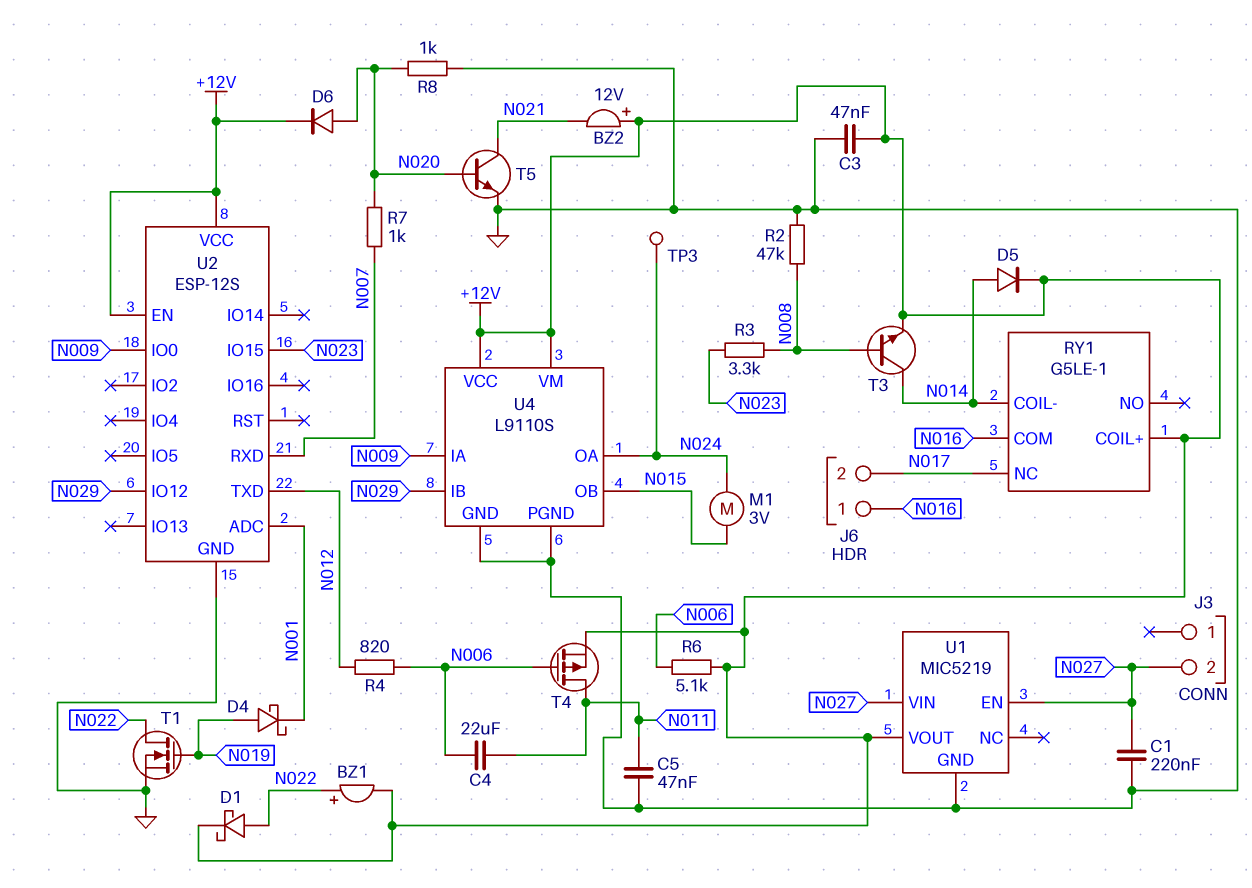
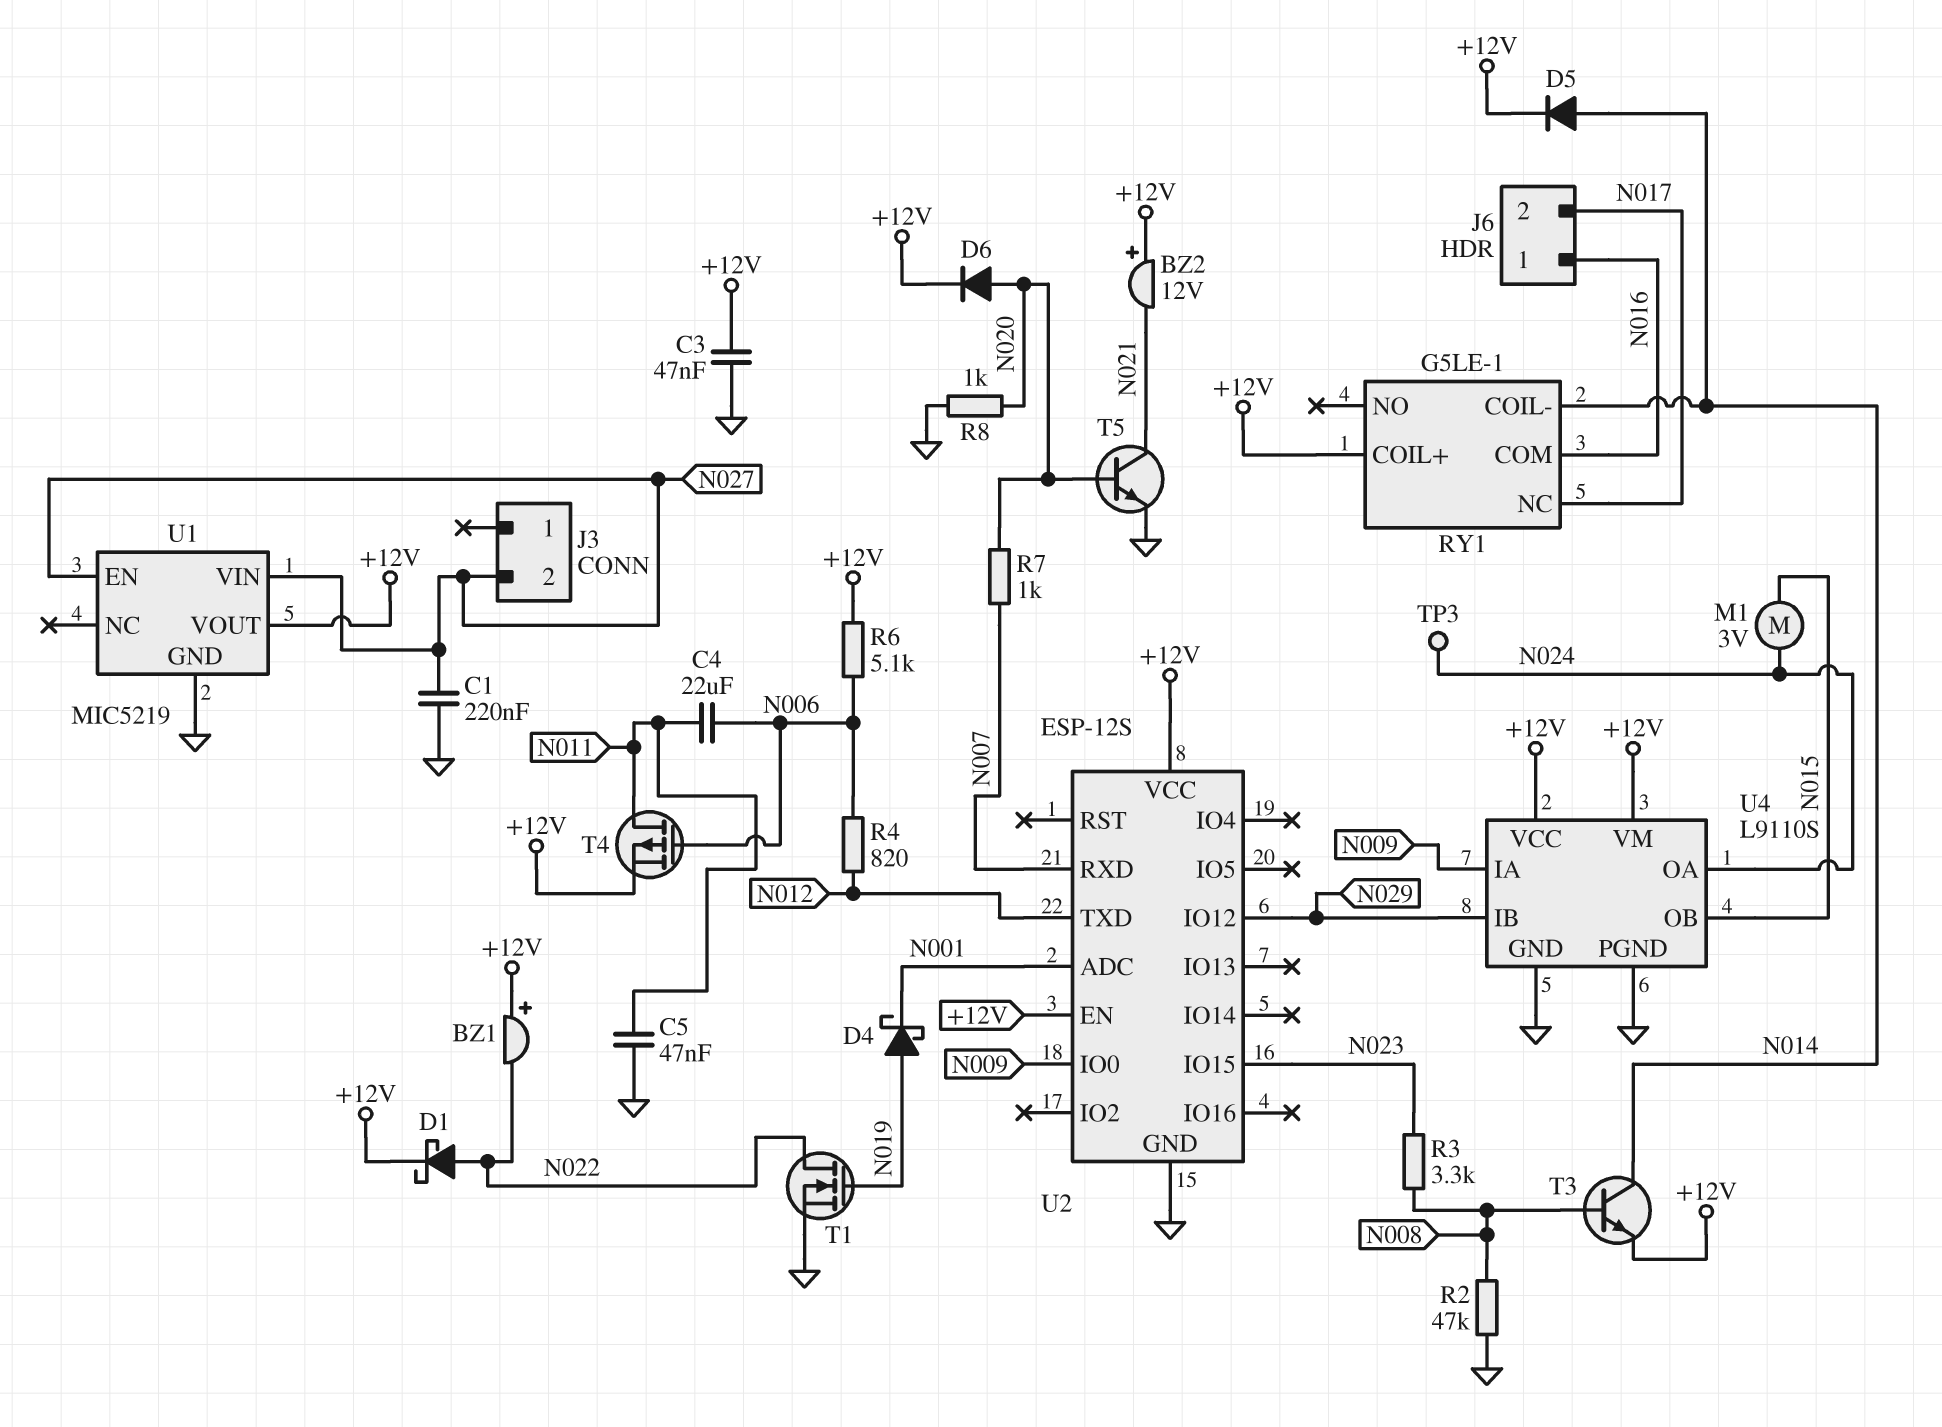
BZ1: buzzer (plus N022, minus +12V) -> buzzer (plus +12V, minus N022)

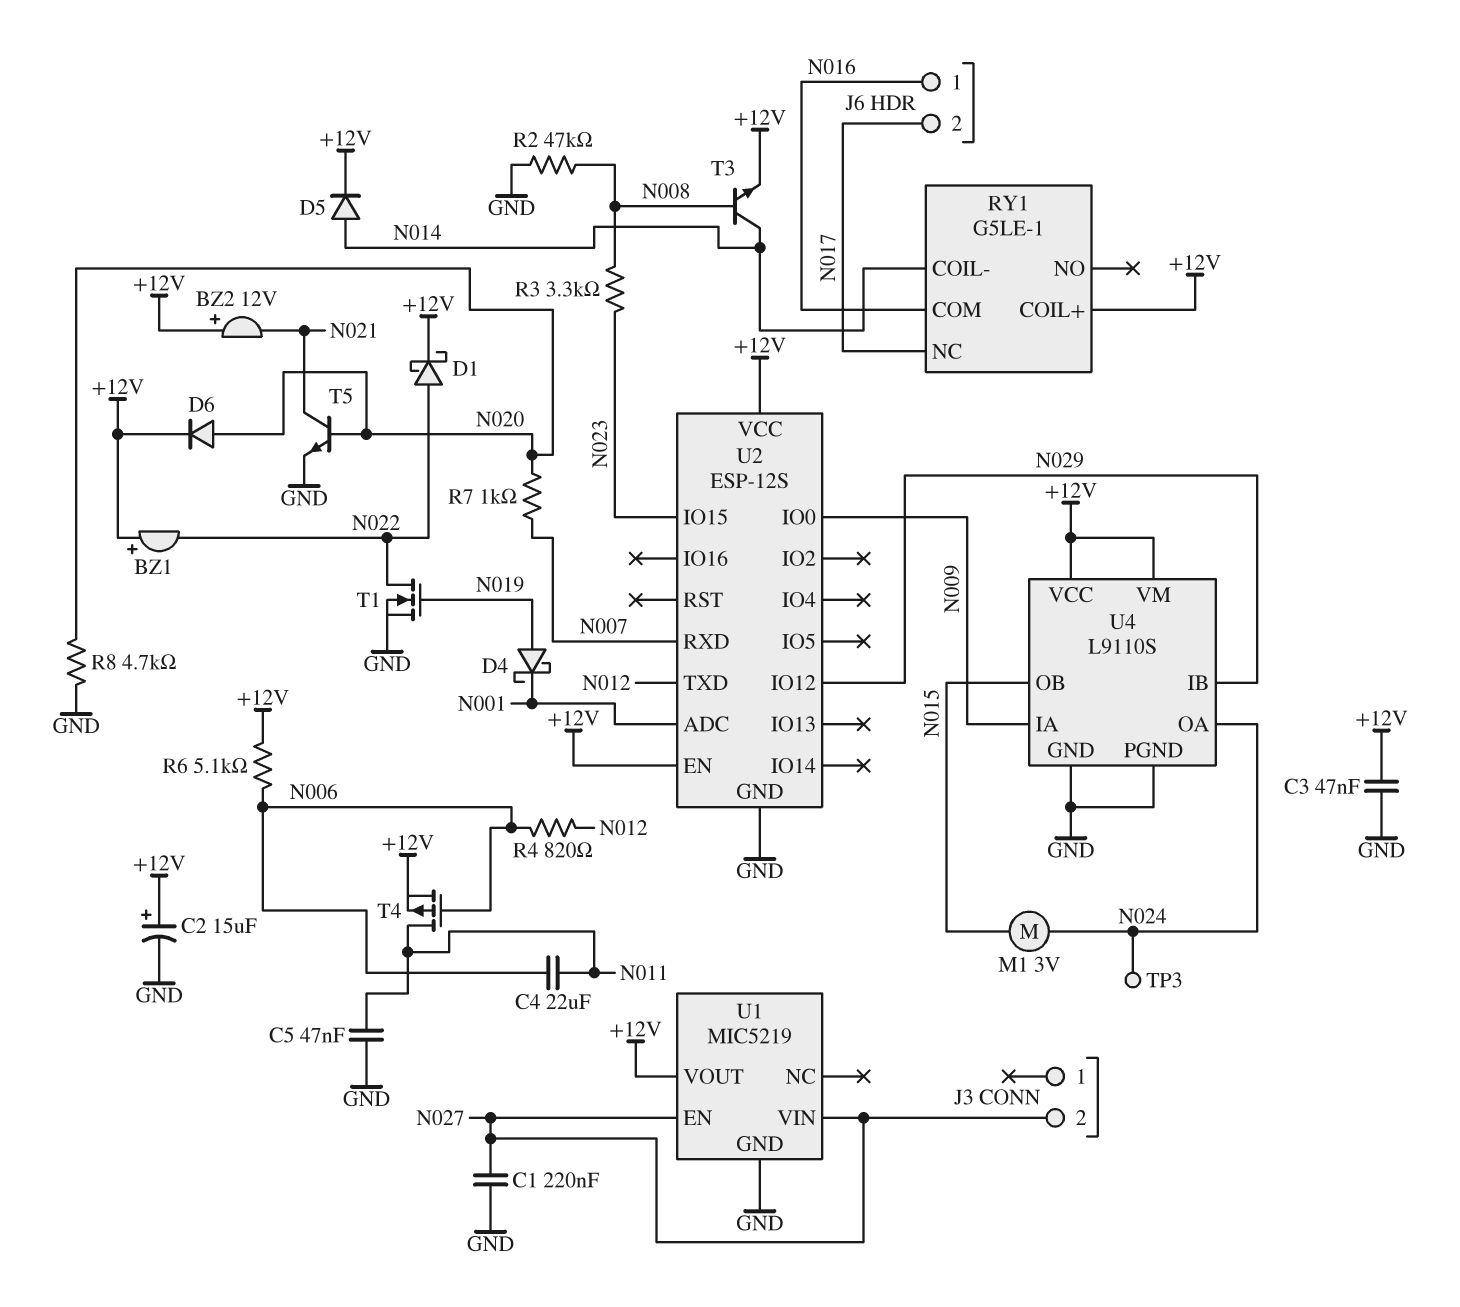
C2: none -> 15uF (plus +12V, minus GND)
R8: 1k (GND, N020) -> 4.7k (GND, N020)

